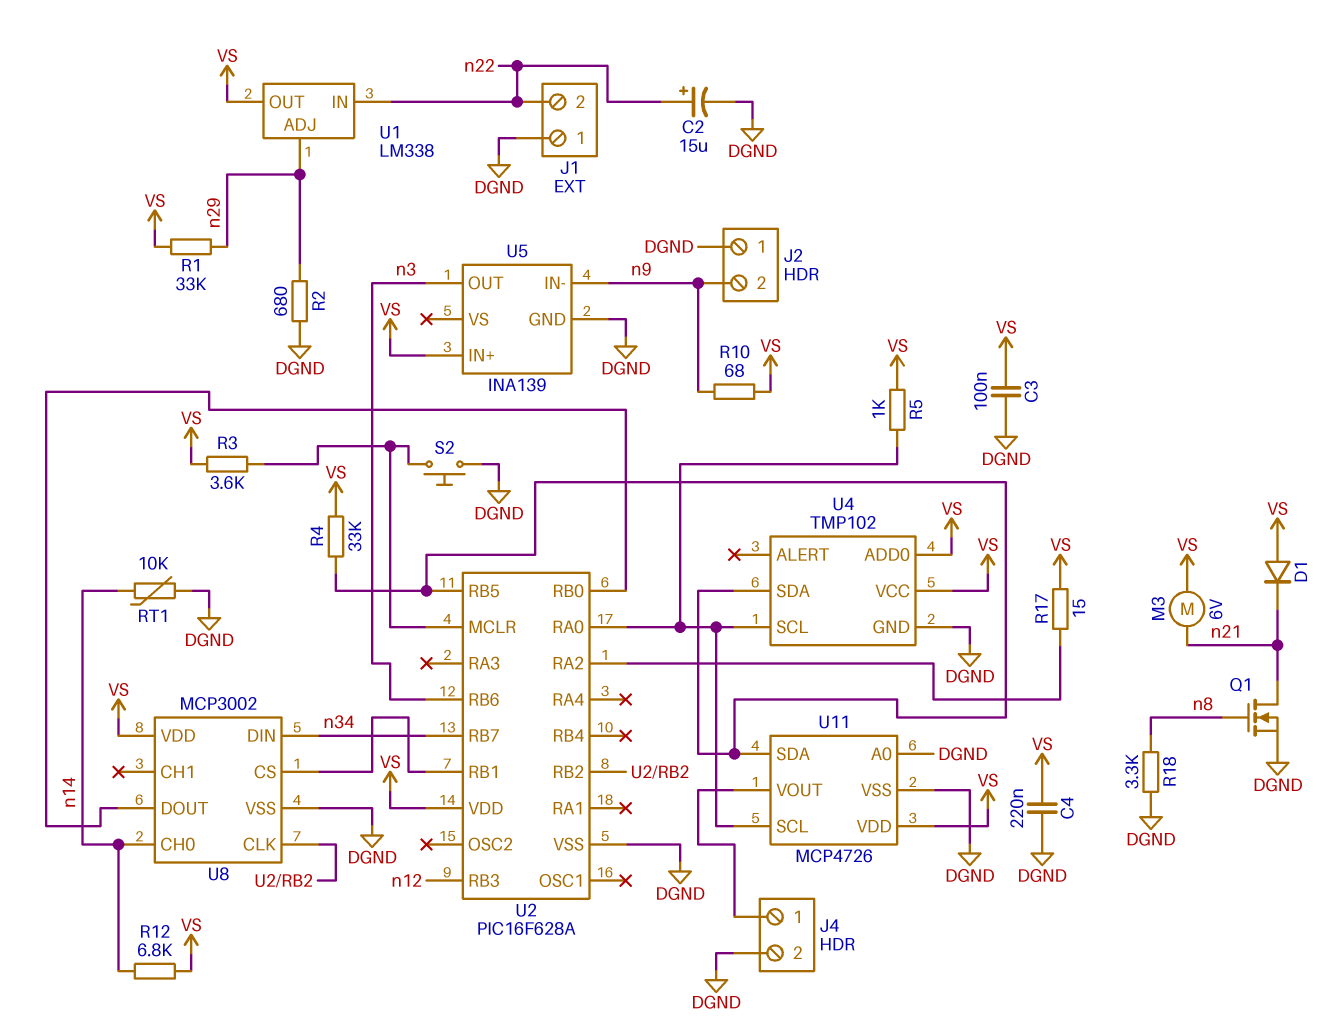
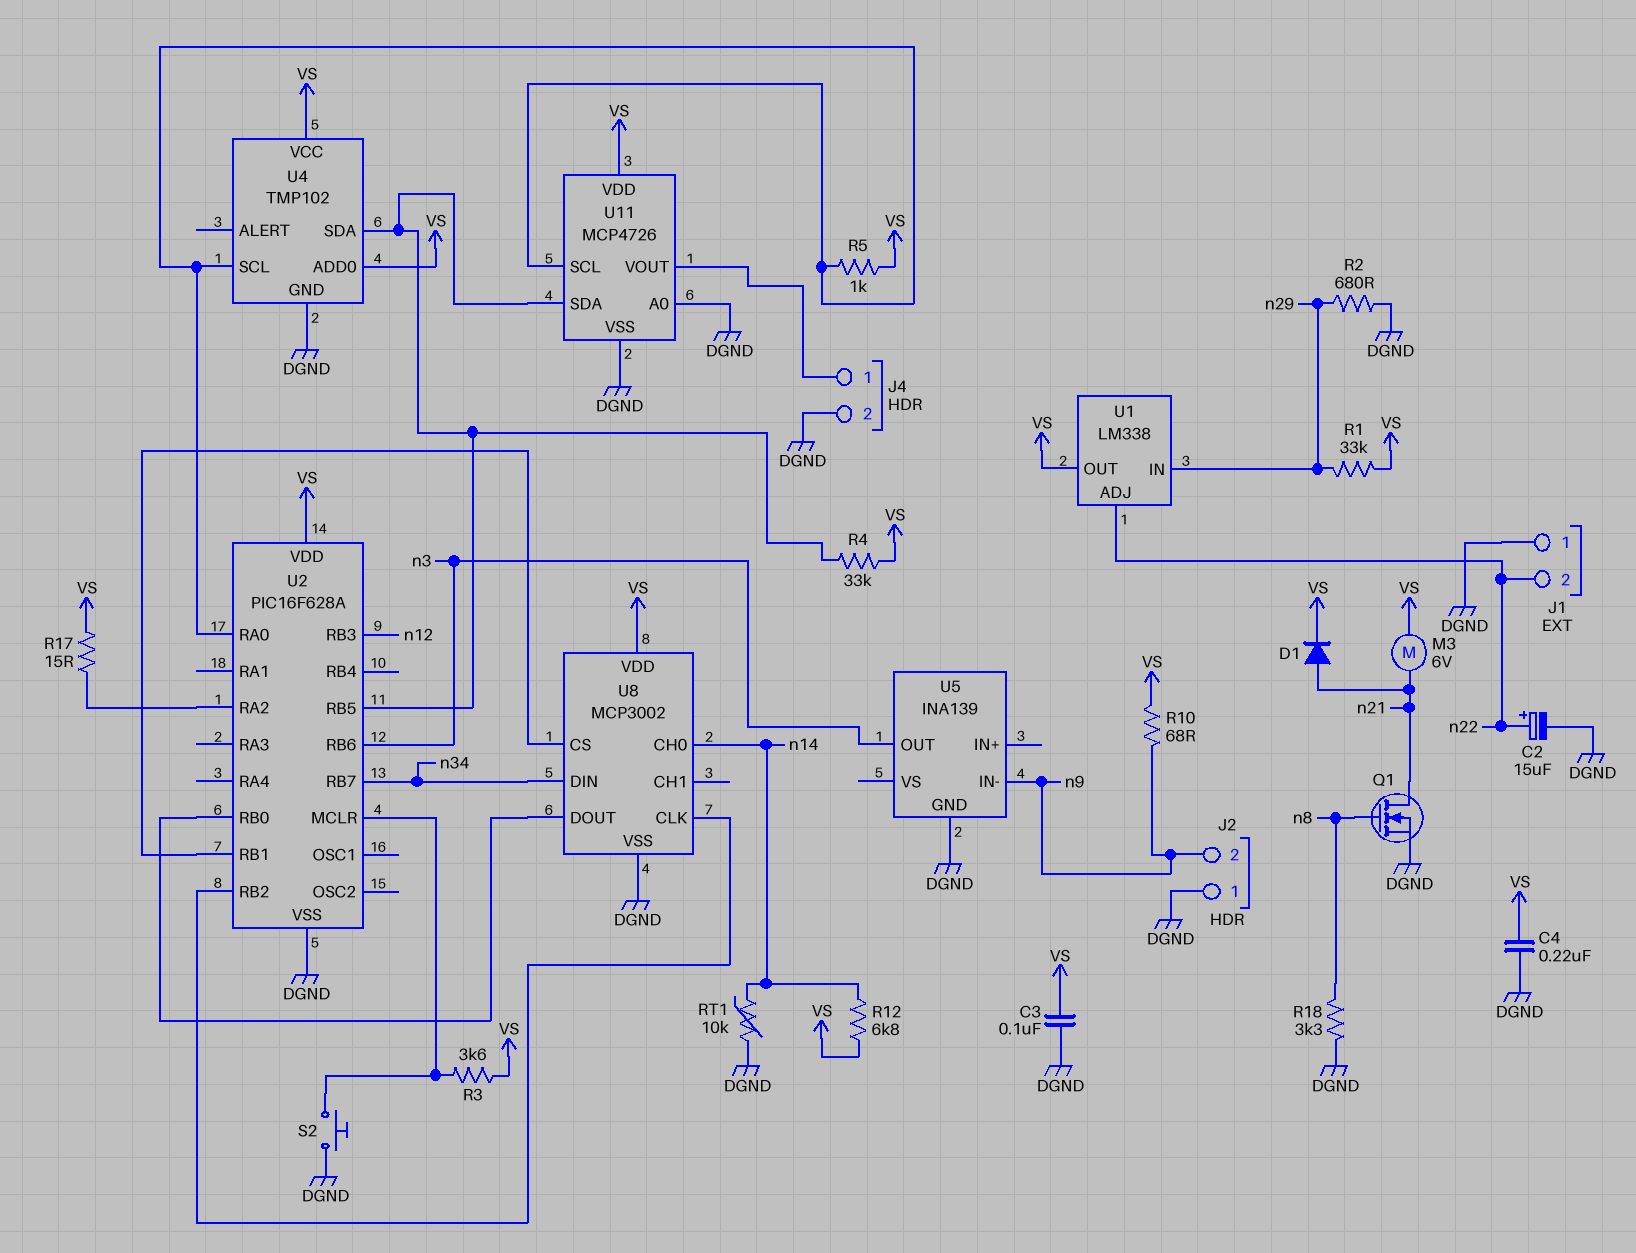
D1: diode (A VS, K n21) -> diode (A n21, K VS)
U1 pin ADJ: n29 -> n22
U1 pin IN: n22 -> n29
U5 pin IN+: VS -> none

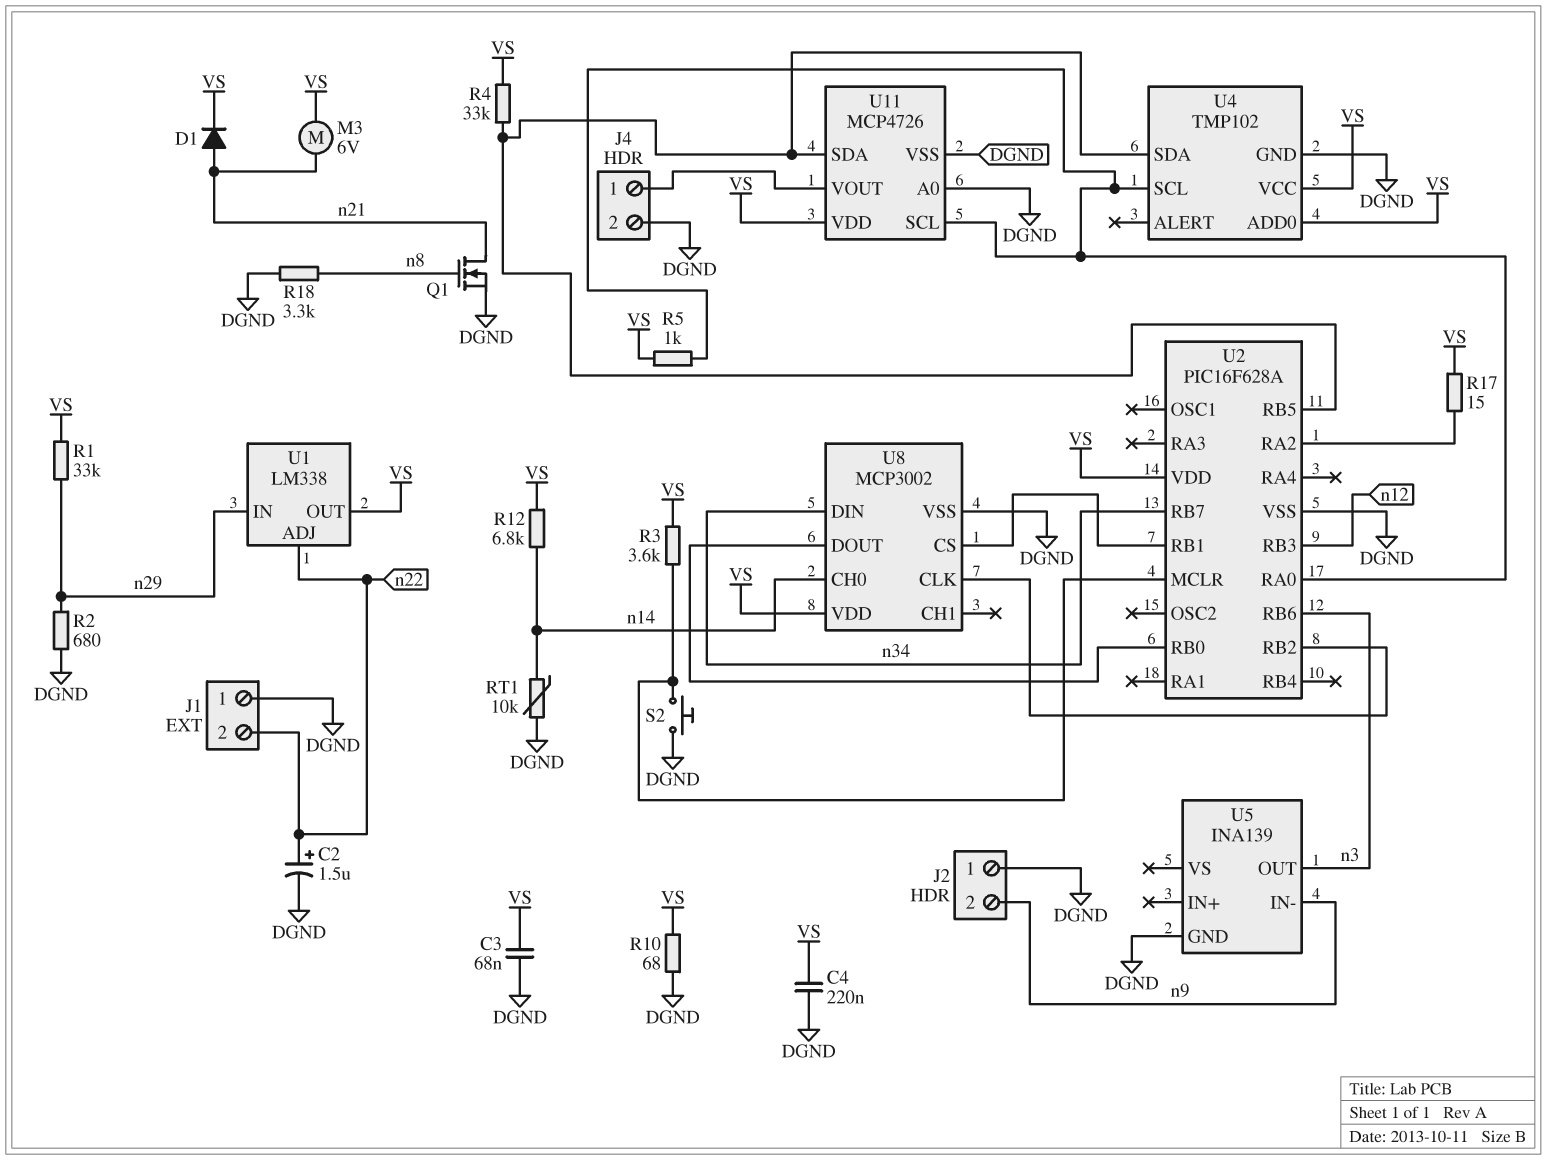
C2: 15uF (plus n22, minus DGND) -> 1.5uF (plus n22, minus DGND)
C3: 100nF (DGND, VS) -> 68nF (DGND, VS)
R10: 68 (VS, n9) -> 68 (DGND, VS)

